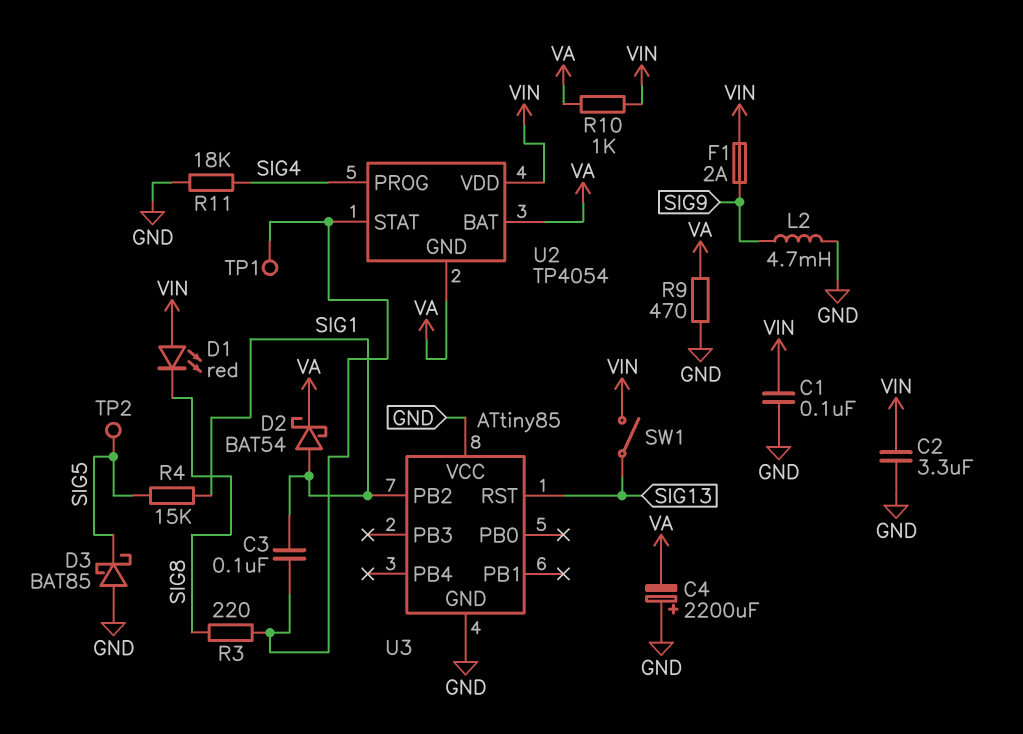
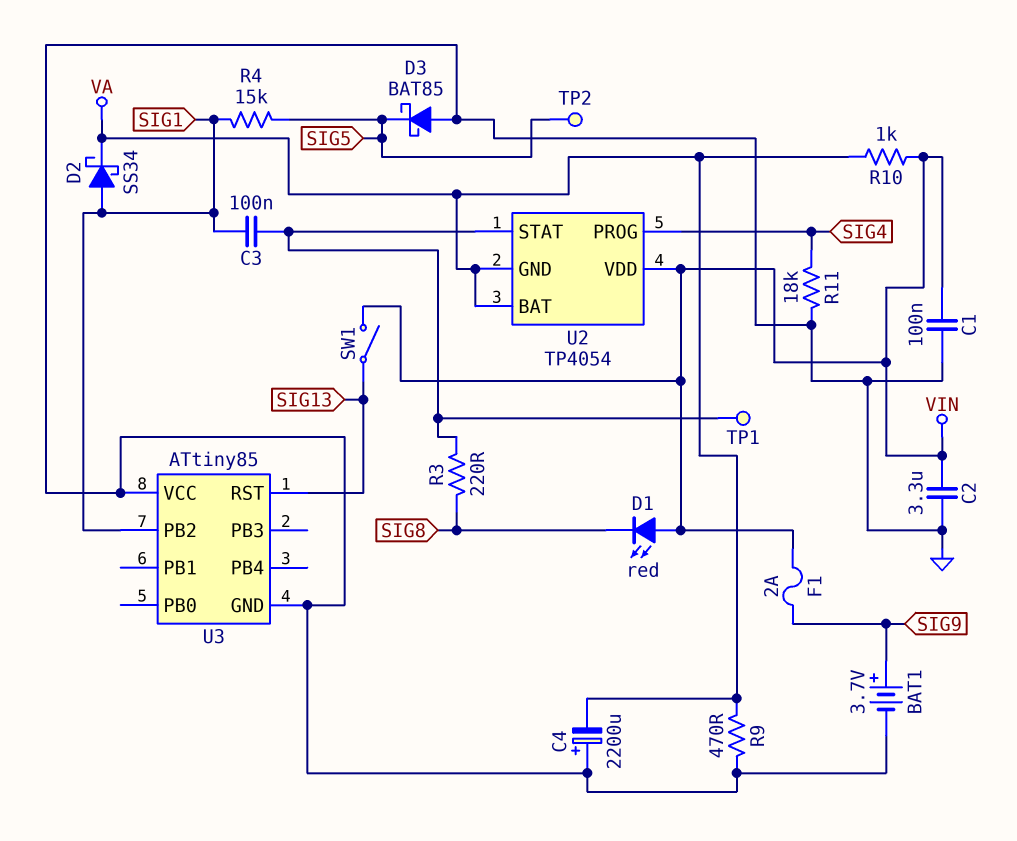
BAT1: none -> 3.7V (plus SIG9, minus GND)
D2: schottky BAT54 (A SIG1, K VA) -> schottky SS34 (A SIG1, K VA)
L2: 4.7mH (GND, SIG9) -> none

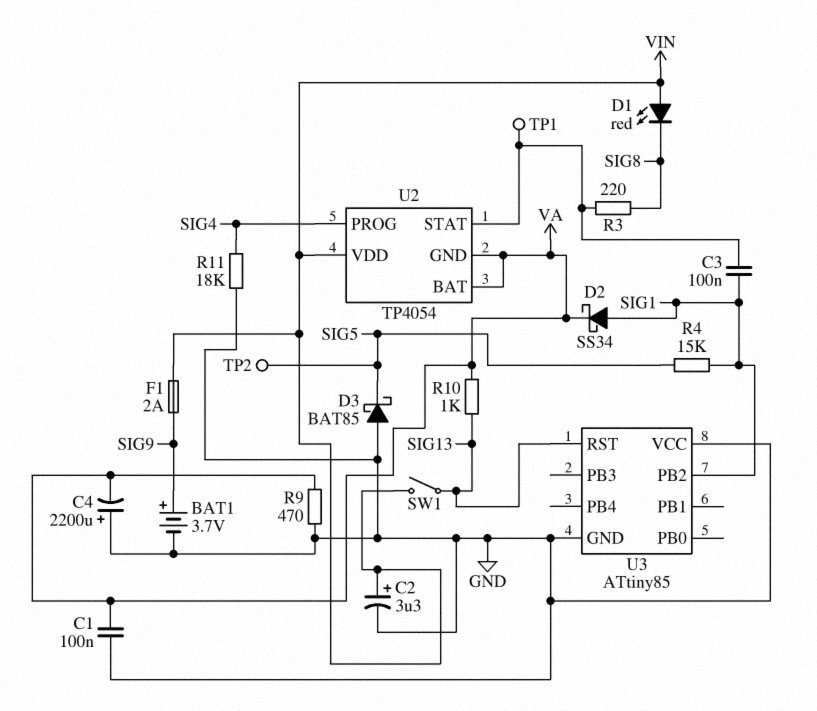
C1: 100nF (GND, VIN) -> 100nF (GND, VA)
C2: 3.3uF (GND, VIN) -> 3.3uF (plus VIN, minus GND)
R10: 1k (VA, VIN) -> 1k (SIG13, VA)

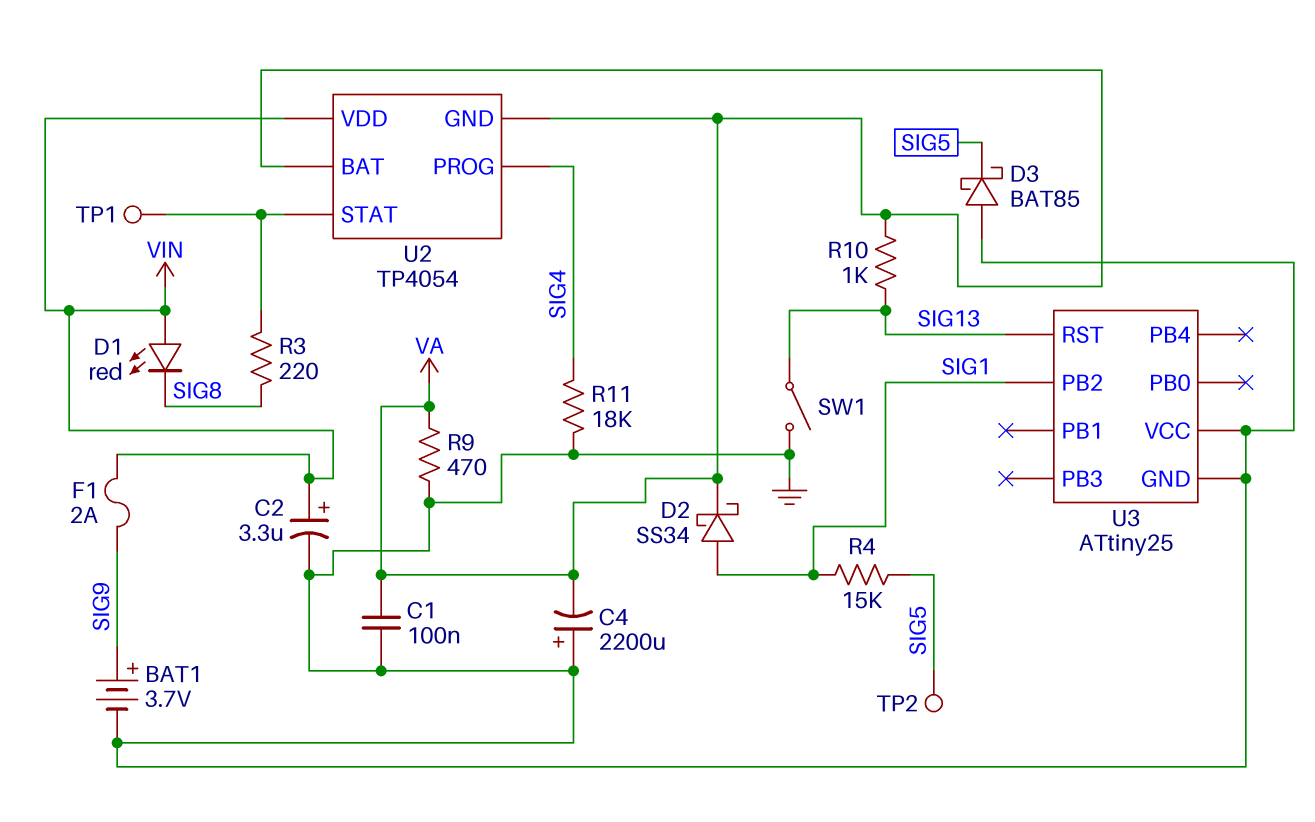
C3: 100nF (SIG1, U2/STAT) -> none
SW1: switch (SIG13, VIN) -> switch (GND, SIG13)
U3: ATtiny85 -> ATtiny25

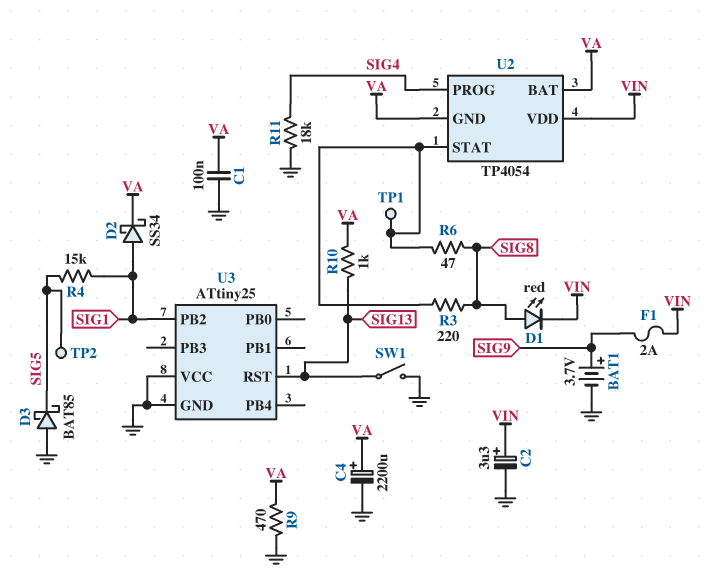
C4: 2200uF (plus GND, minus VA) -> 2200uF (plus VA, minus GND)
D1: LED red (A VIN, K SIG8) -> LED red (A SIG8, K VIN)
R6: none -> 47 (SIG8, U2/STAT)

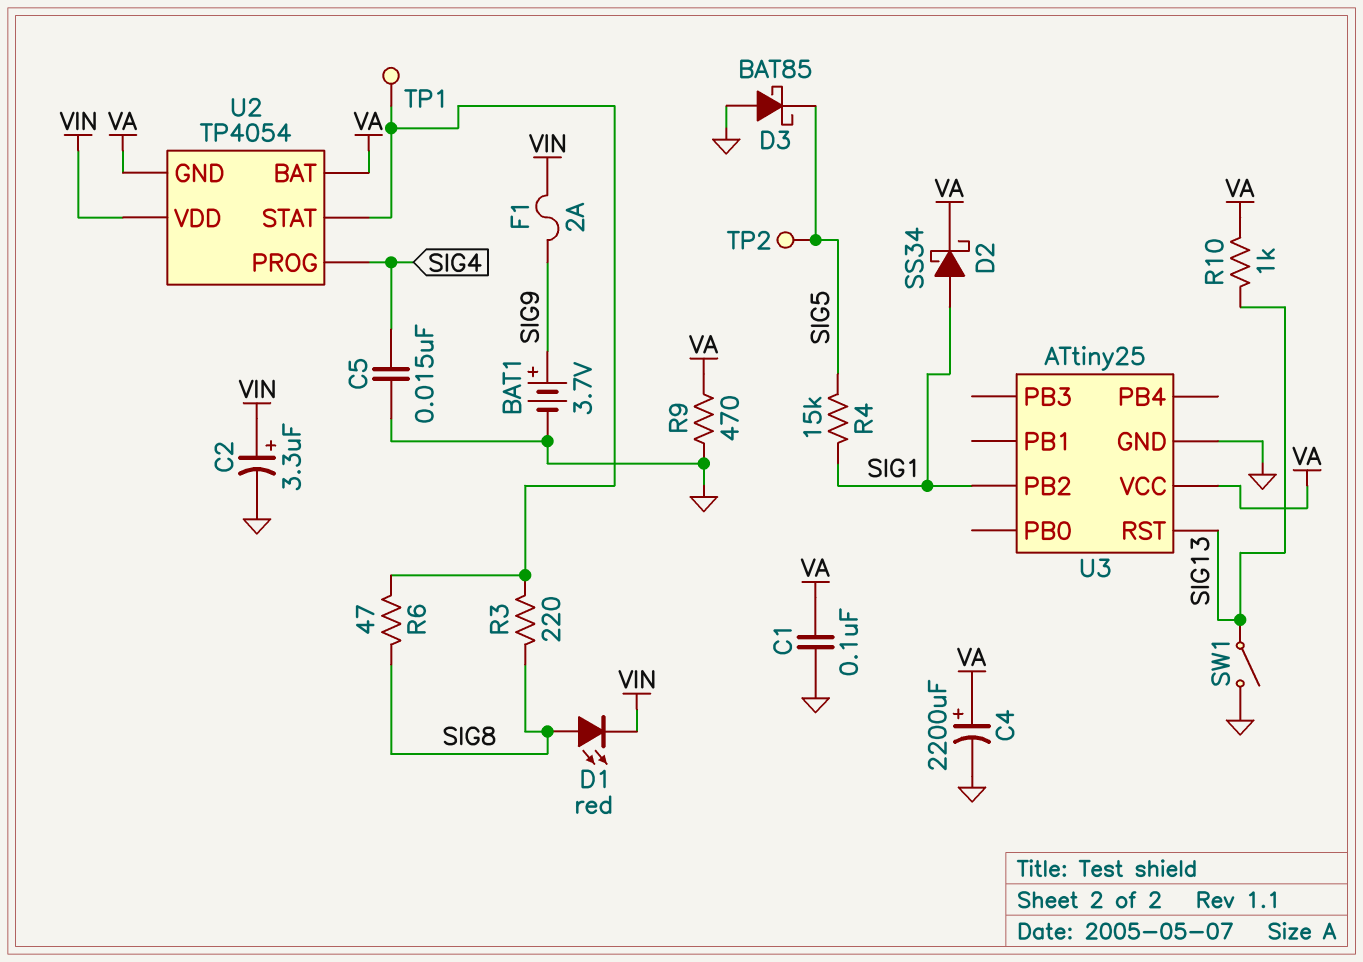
C5: none -> 15nF (GND, SIG4)
R11: 18k (GND, SIG4) -> none
U3 pin VCC: GND -> VA

